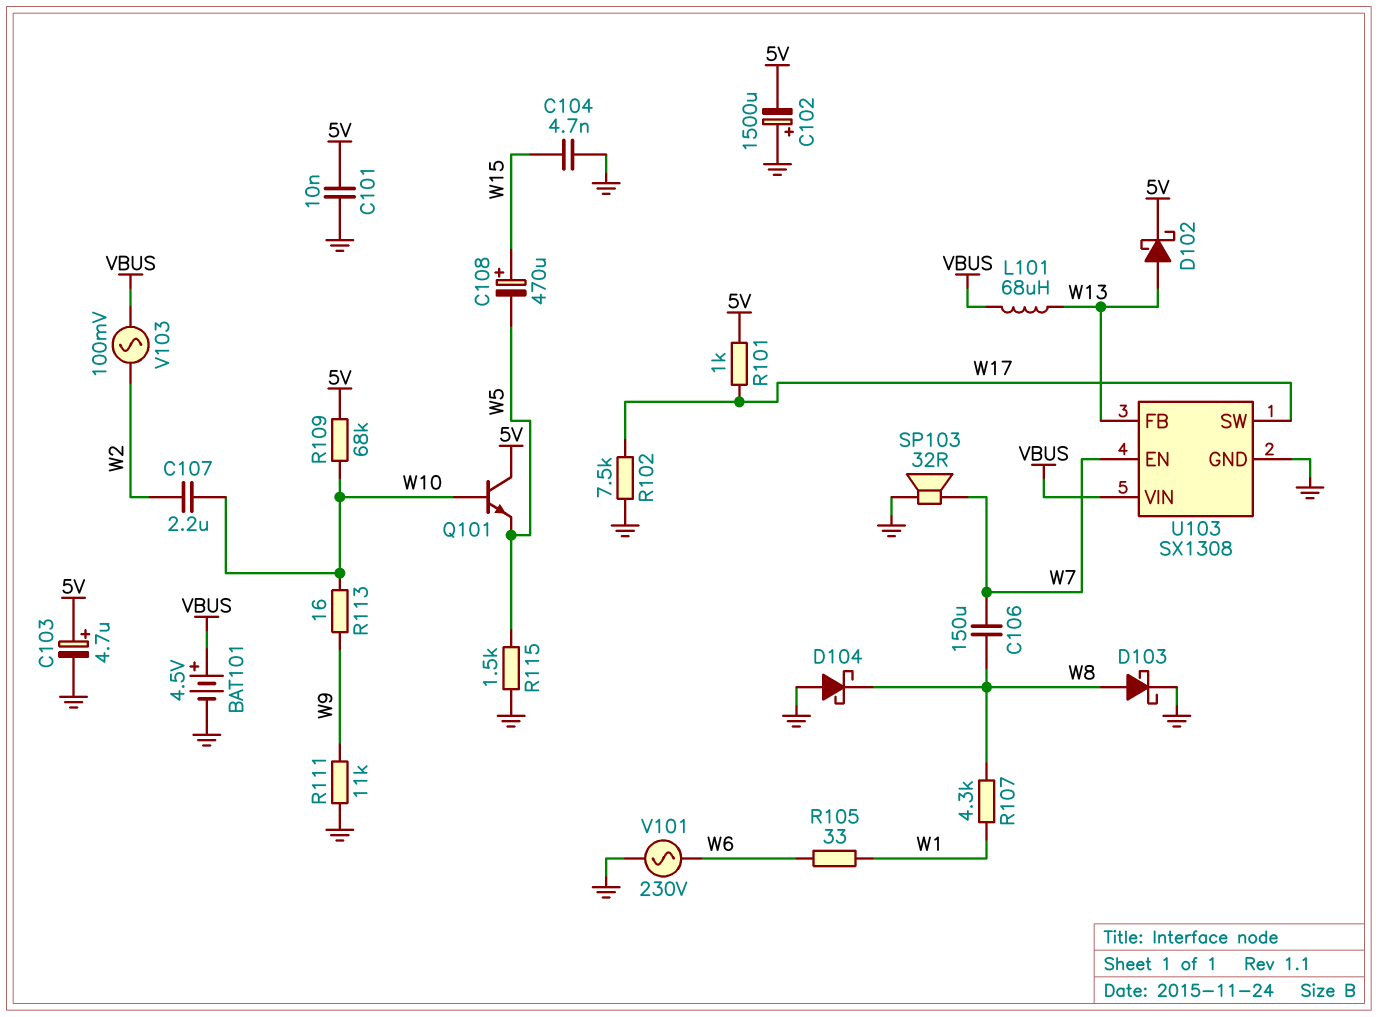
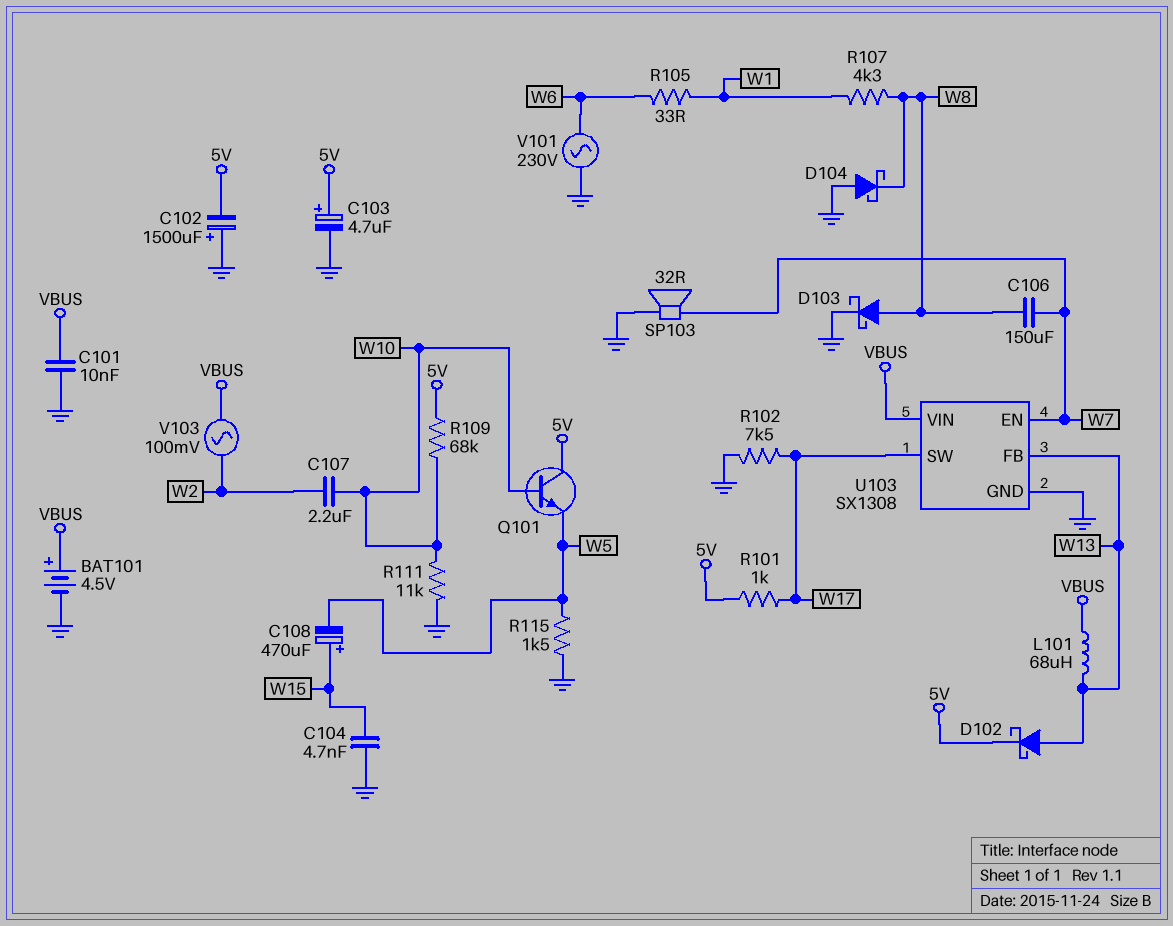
C101: 10nF (5V, GND) -> 10nF (GND, VBUS)
R111: 11k (GND, W9) -> 11k (GND, W10)
R113: 16 (W9, W10) -> none

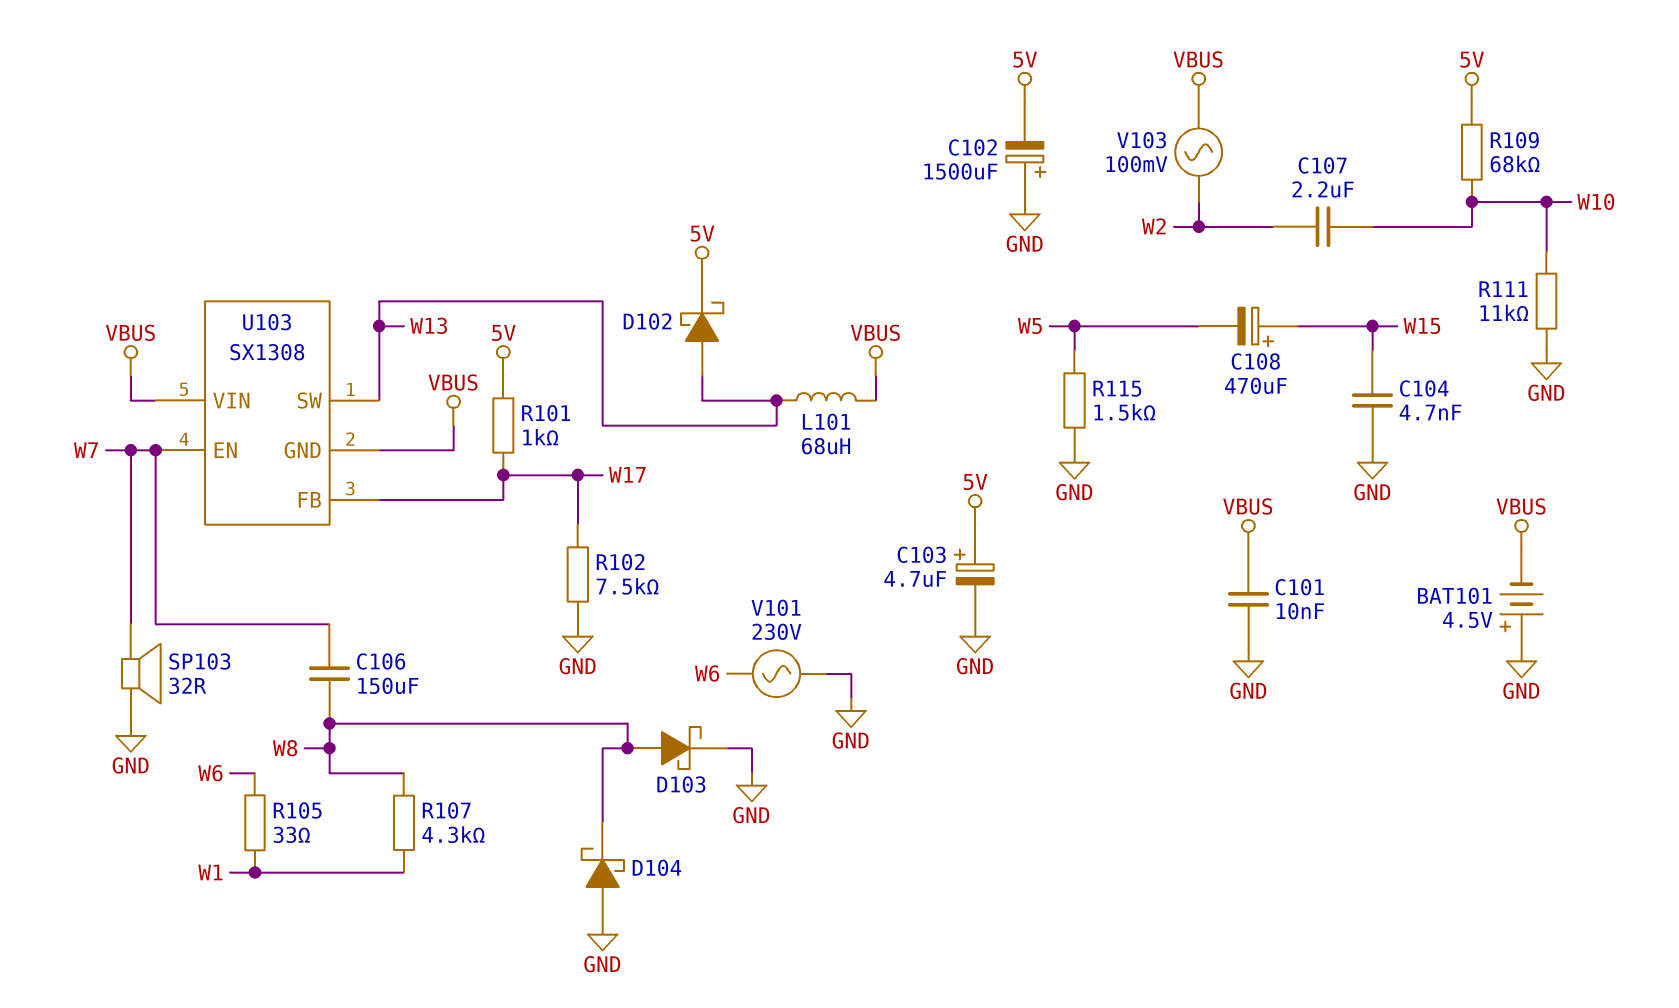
BAT101: 4.5V (plus VBUS, minus GND) -> 4.5V (plus GND, minus VBUS)
Q101: NPN (B W10, C 5V, E W5) -> none
U103 pin FB: W13 -> W17
U103 pin GND: GND -> VBUS
U103 pin SW: W17 -> W13

